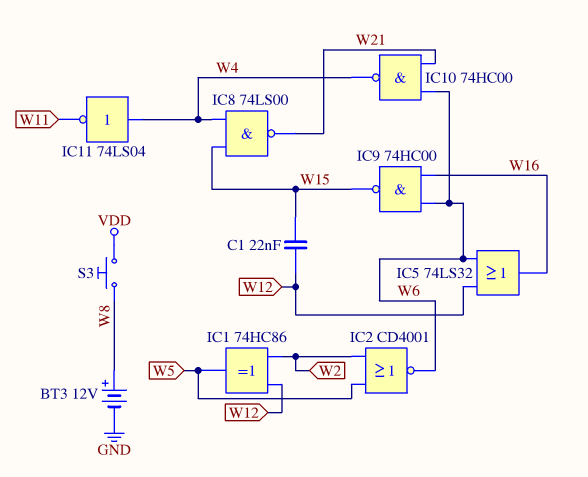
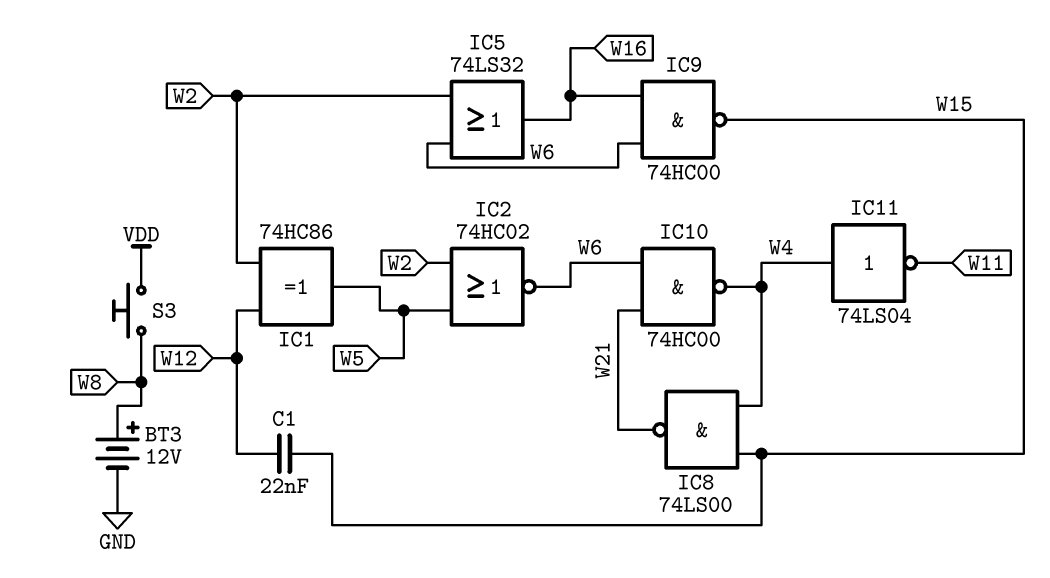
IC2: NOR CD4001 (in W2, in W5, out W6) -> NOR 74HC02 (in W2, in W5, out W6)
IC5: OR 74LS32 (in W6, in W12, out W16) -> OR 74LS32 (in W2, in W6, out W16)

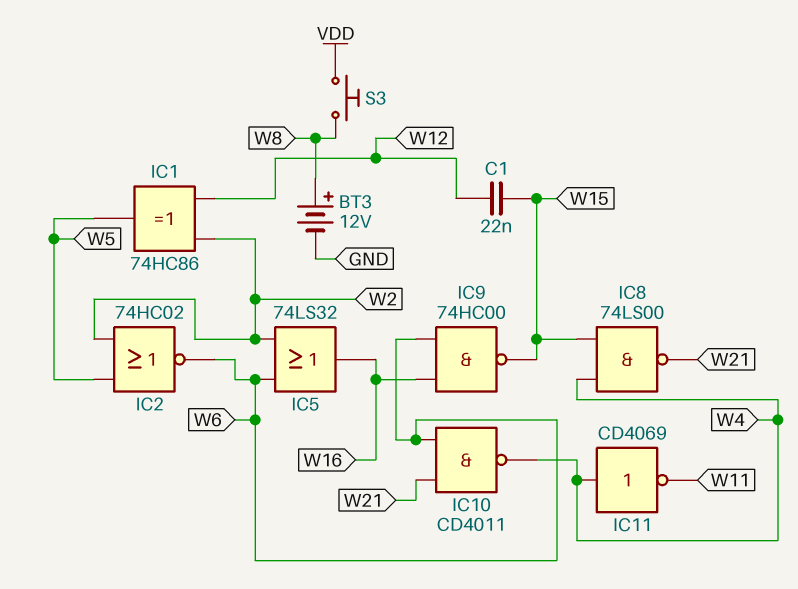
IC10: NAND 74HC00 (in W6, in W21, out W4) -> NAND CD4011 (in W6, in W21, out W4)
IC11: NOT 74LS04 (in W4, out W11) -> NOT CD4069 (in W4, out W11)

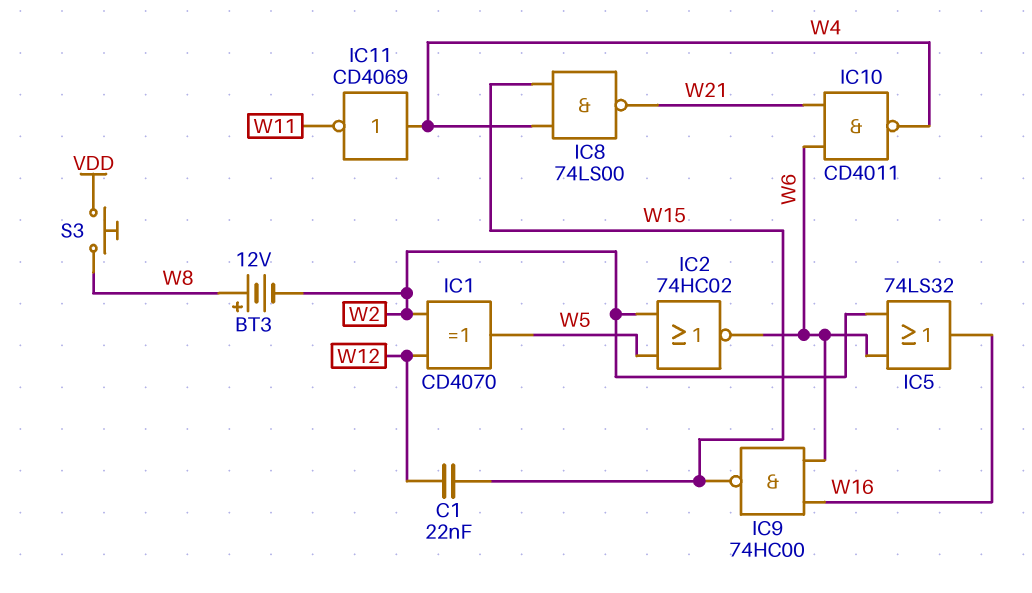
BT3: 12V (plus W8, minus GND) -> 12V (plus W8, minus W2)
IC1: XOR 74HC86 (in W2, in W12, out W5) -> XOR CD4070 (in W2, in W12, out W5)

